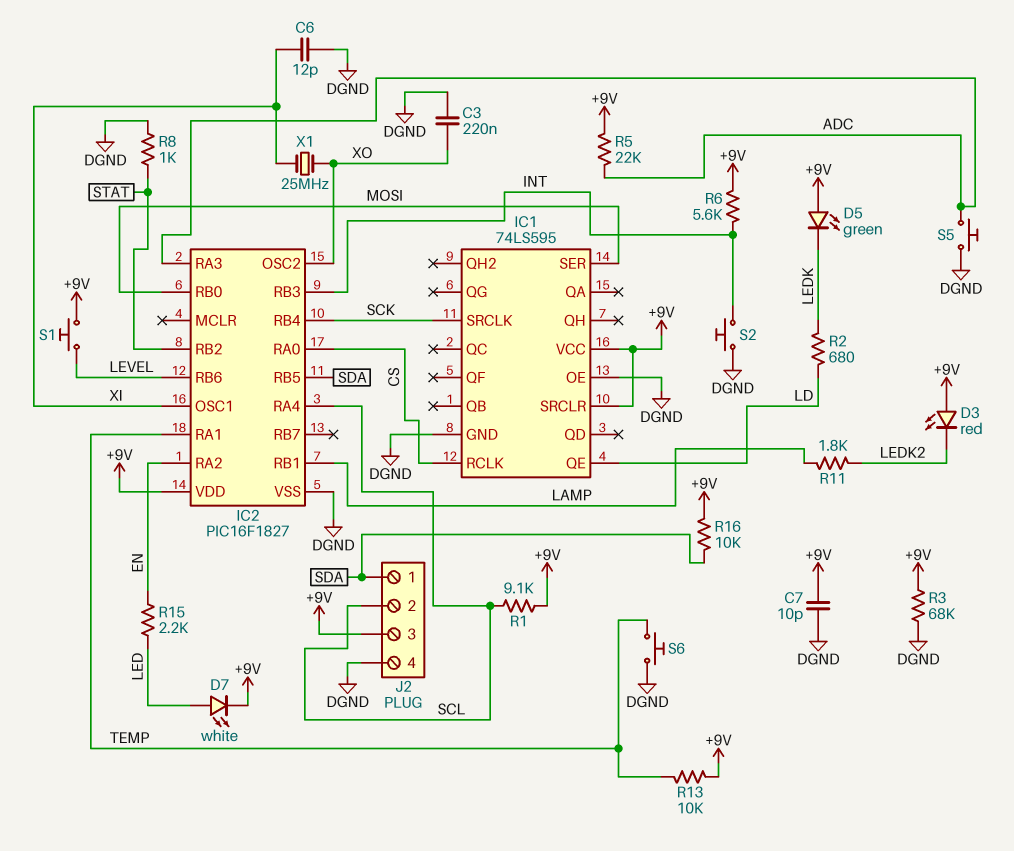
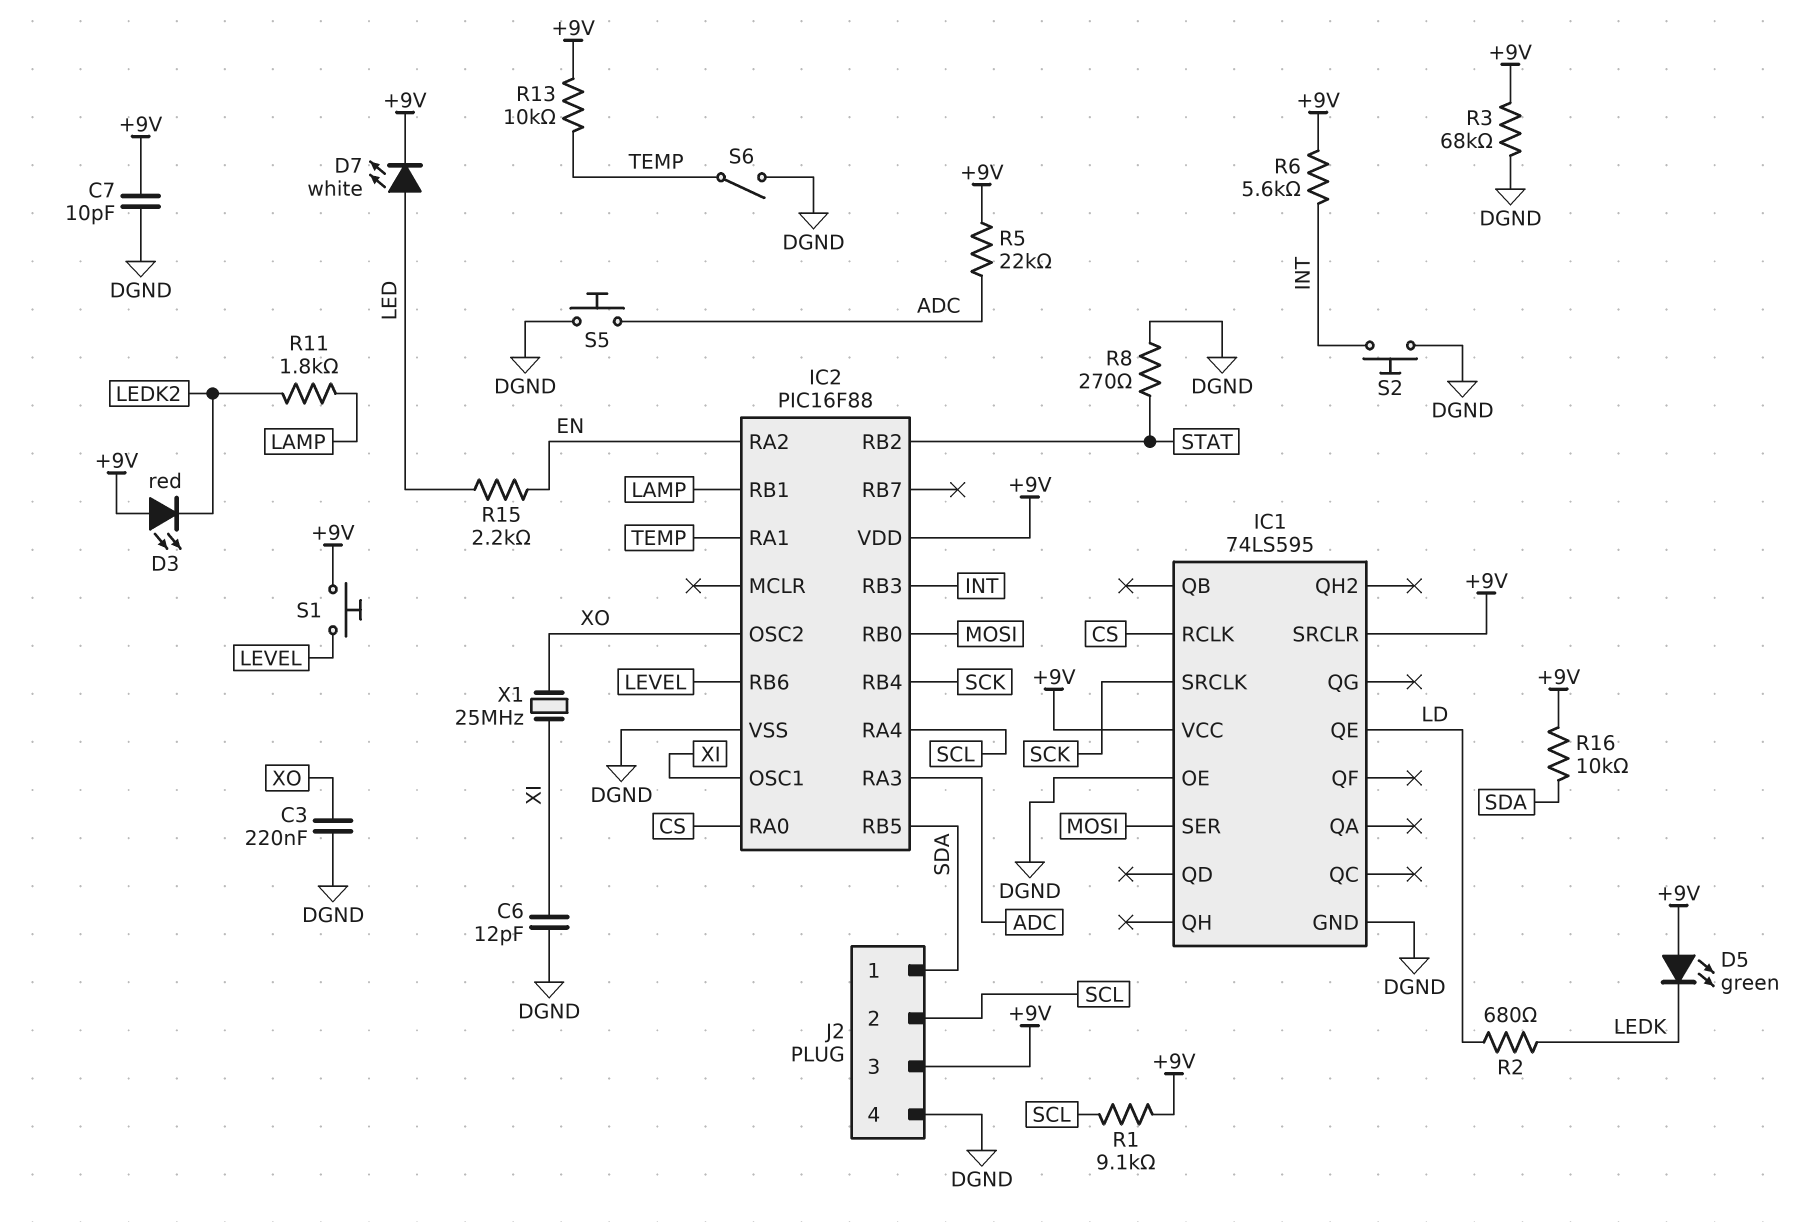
IC2: PIC16F1827 -> PIC16F88
R8: 1k (DGND, STAT) -> 270 (DGND, STAT)
S6: button (DGND, TEMP) -> switch (DGND, TEMP)

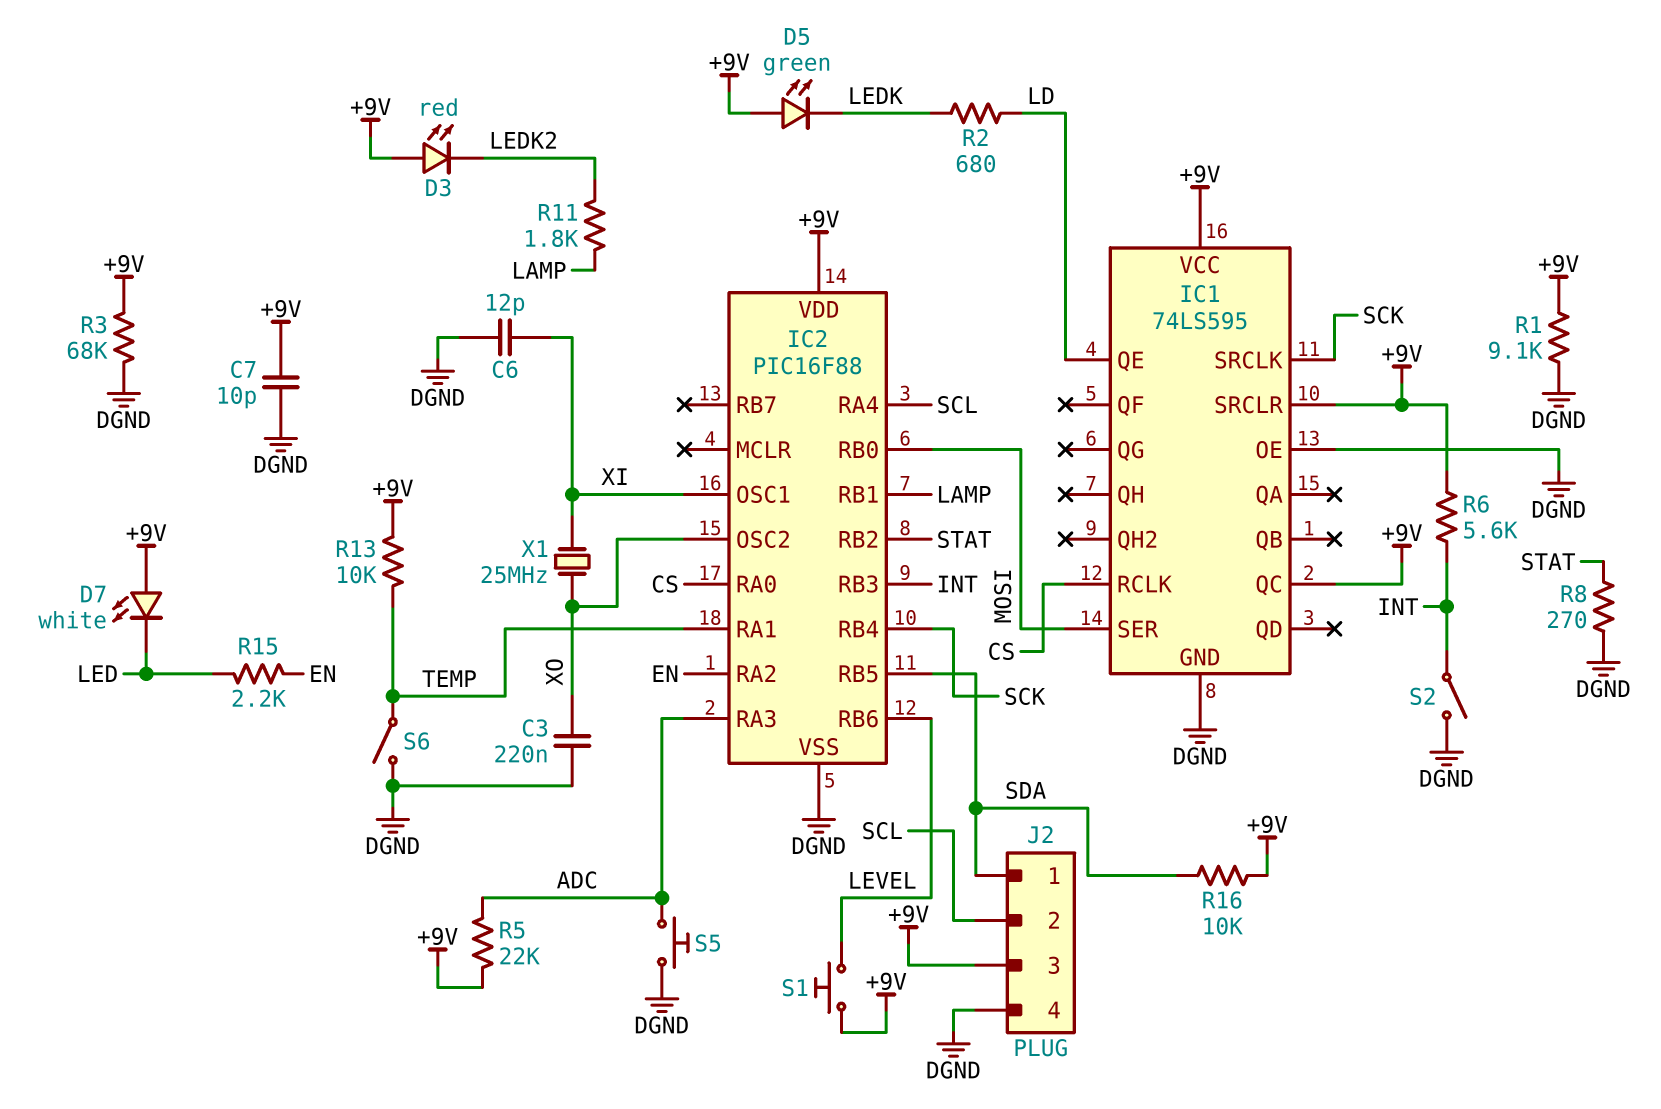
D7: LED white (A LED, K +9V) -> LED white (A +9V, K LED)
IC1 pin QC: none -> +9V
R1: 9.1k (+9V, SCL) -> 9.1k (+9V, DGND)
S2: button (DGND, INT) -> switch (DGND, INT)

